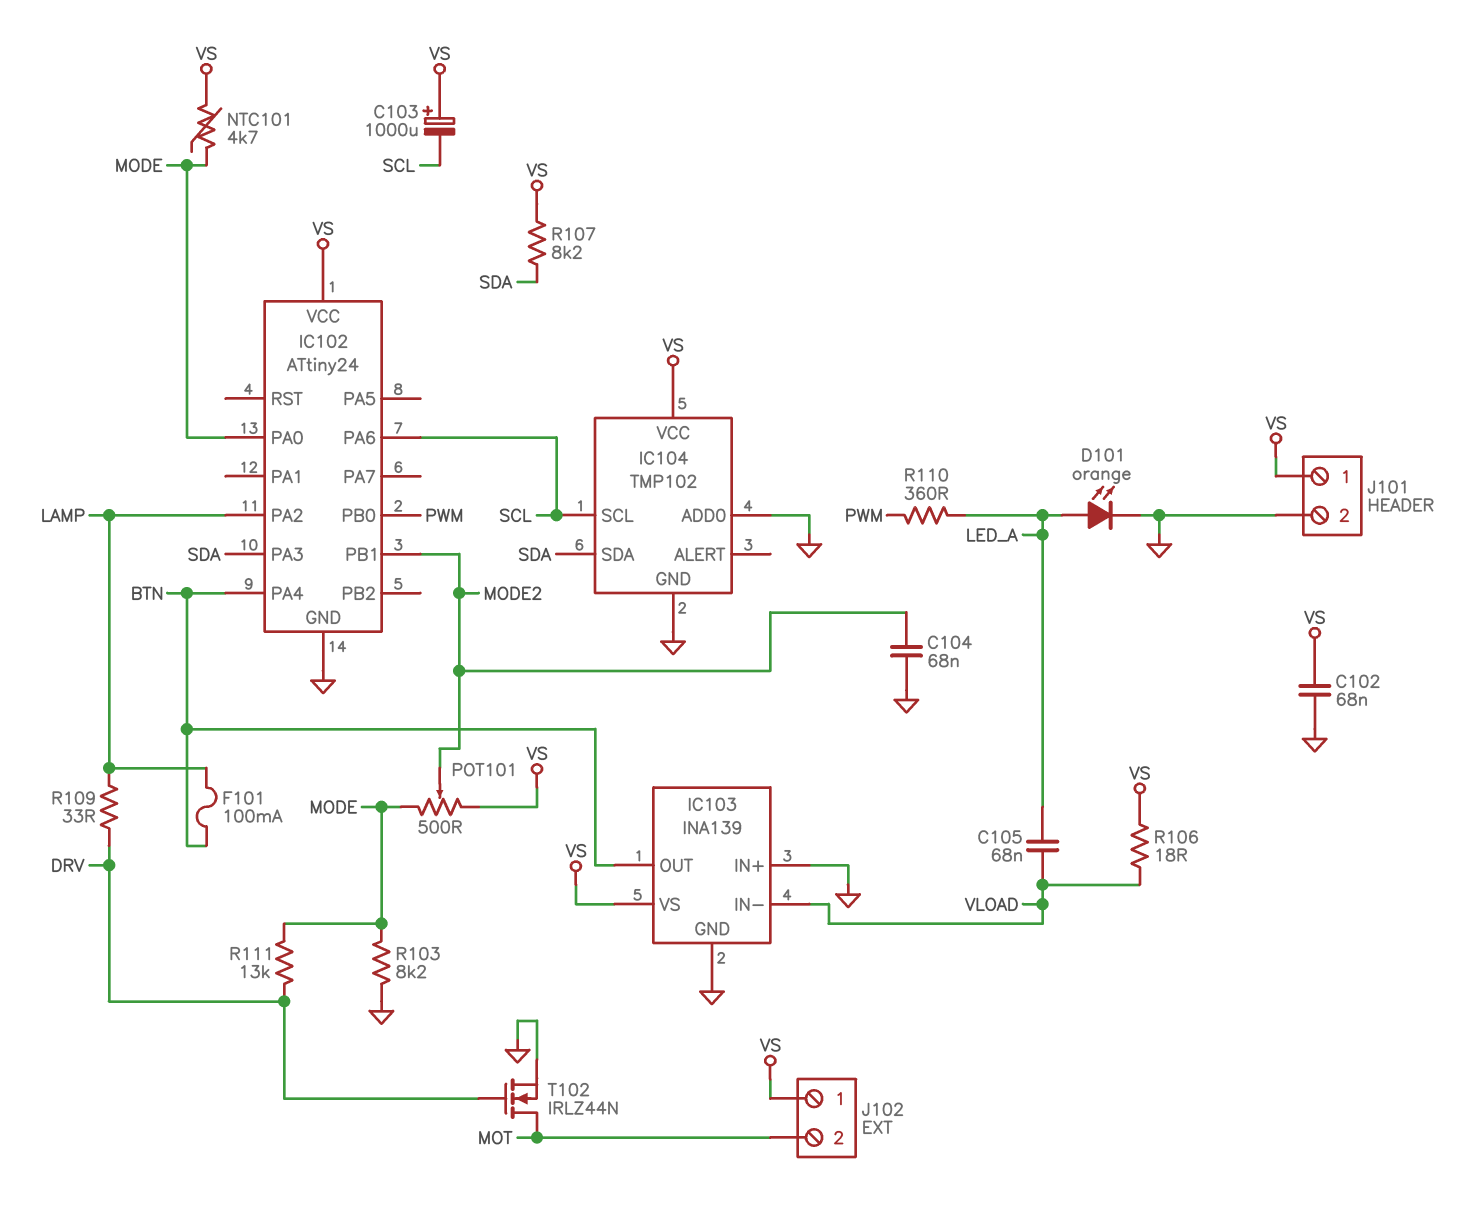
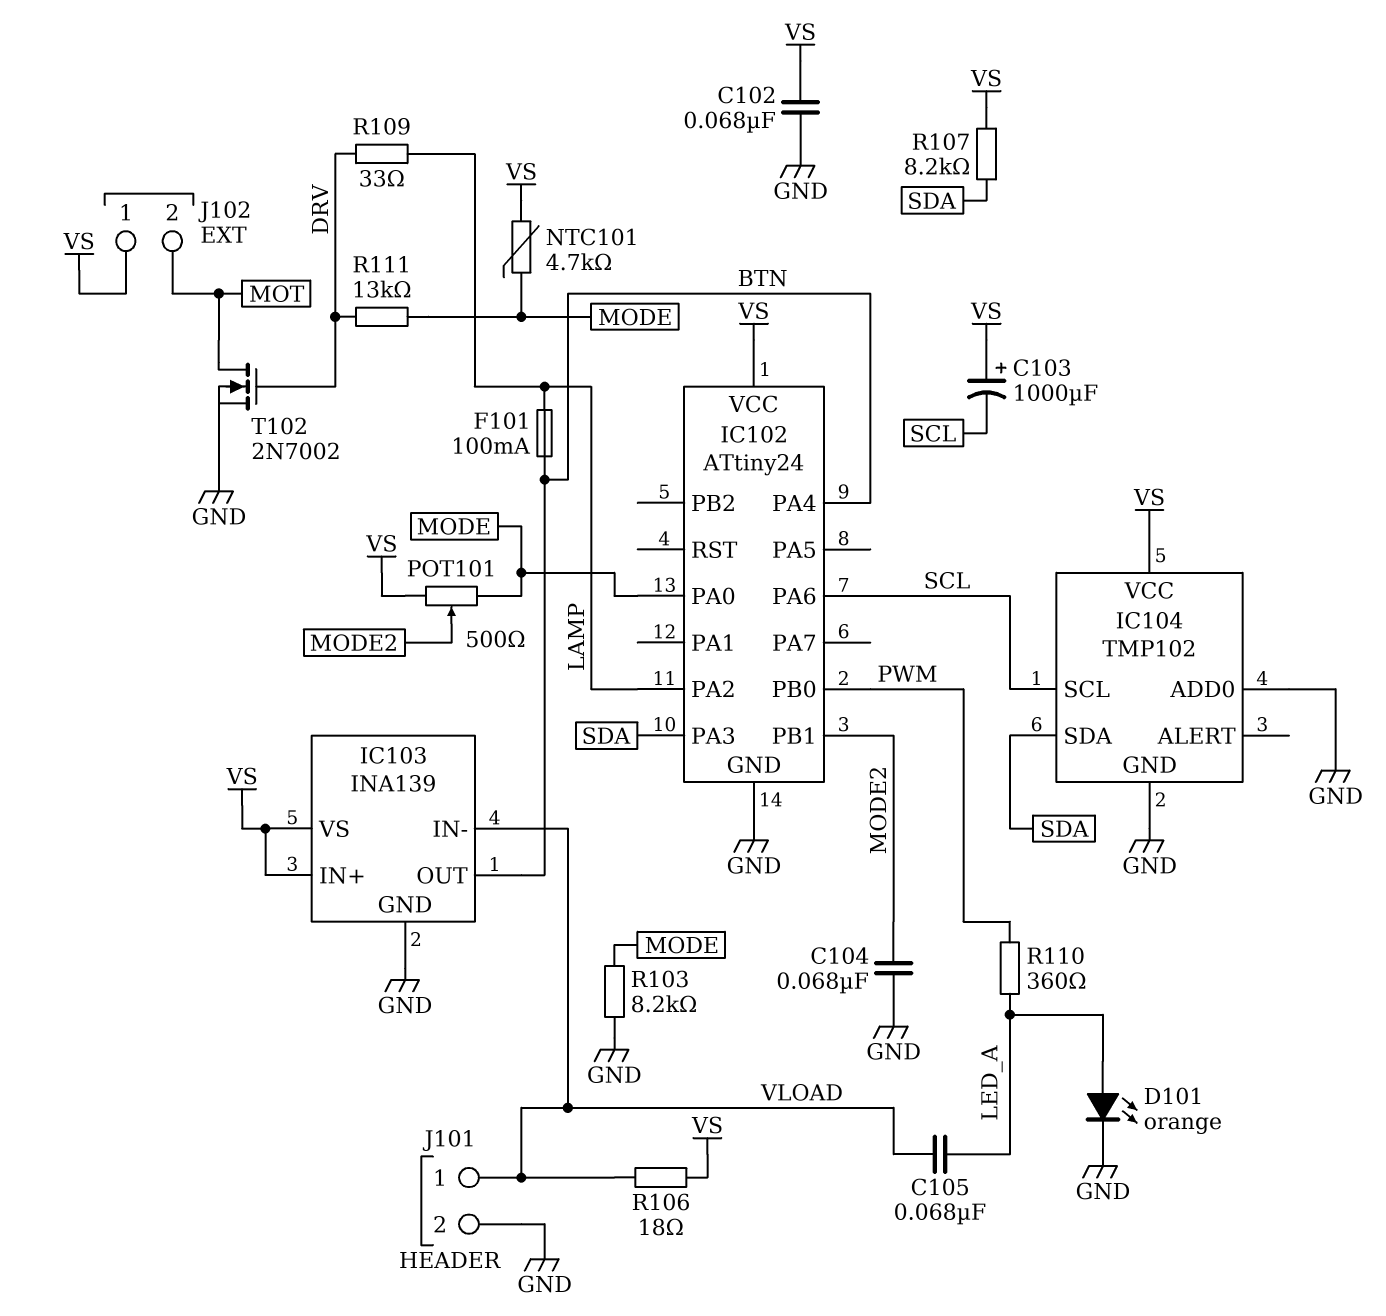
IC103 pin IN+: GND -> VS
J101 pin 1: VS -> VLOAD
T102: NMOS IRLZ44N (G DRV, D MOT, S GND) -> NMOS 2N7002 (G DRV, D MOT, S GND)

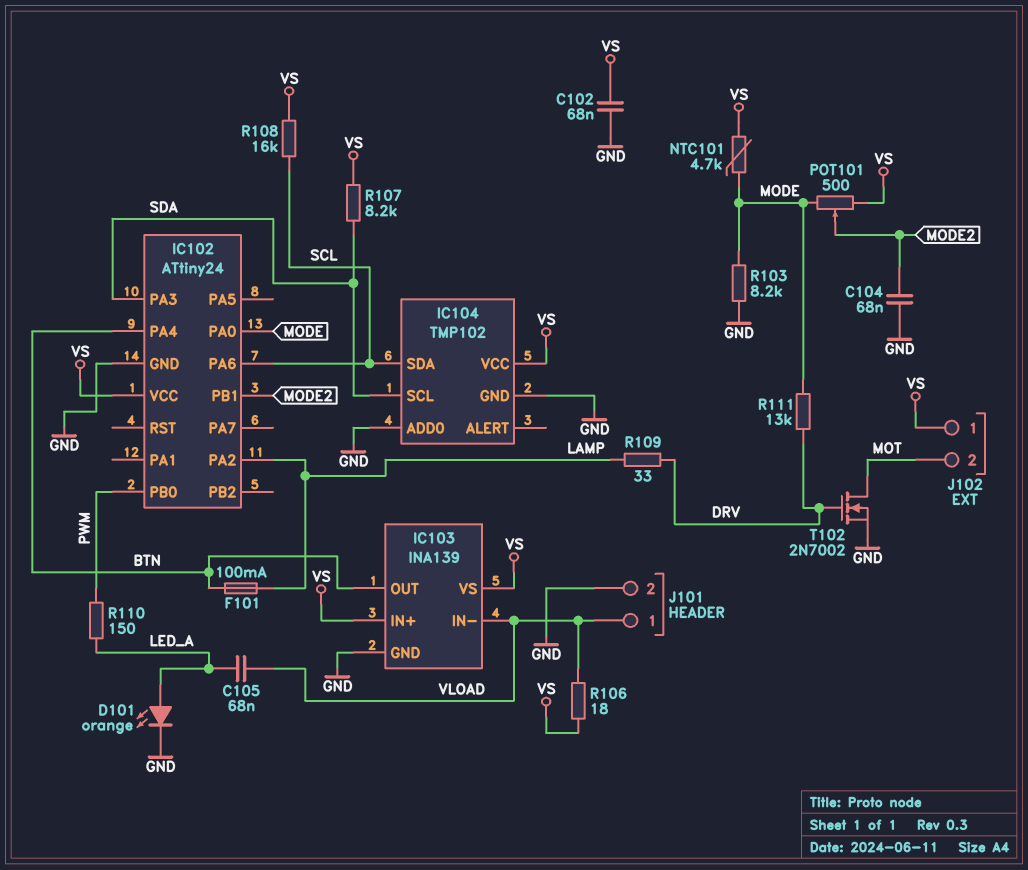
C103: 1000uF (plus VS, minus SCL) -> none
IC104 pin SCL: SCL -> SDA
IC104 pin SDA: SDA -> SCL
R108: none -> 16k (SCL, VS)
R110: 360 (LED_A, PWM) -> 150 (LED_A, PWM)

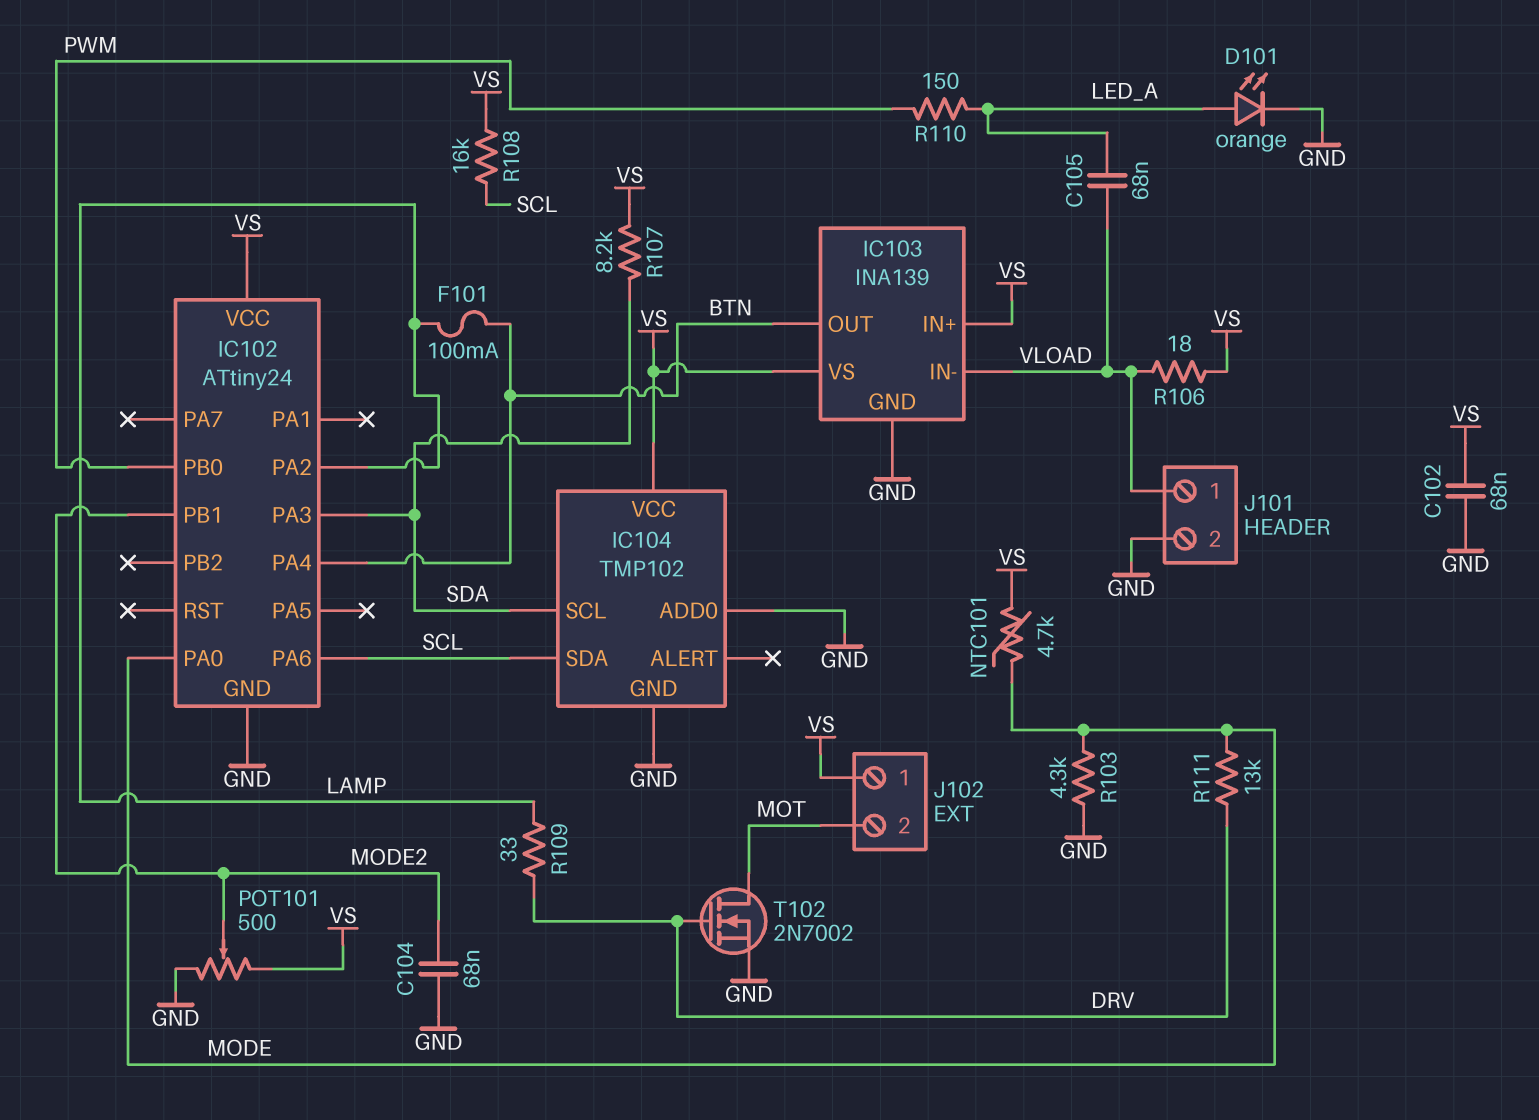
POT101: 500 (MODE, VS, wiper MODE2) -> 500 (GND, VS, wiper MODE2)
R103: 8.2k (GND, MODE) -> 4.3k (GND, MODE)

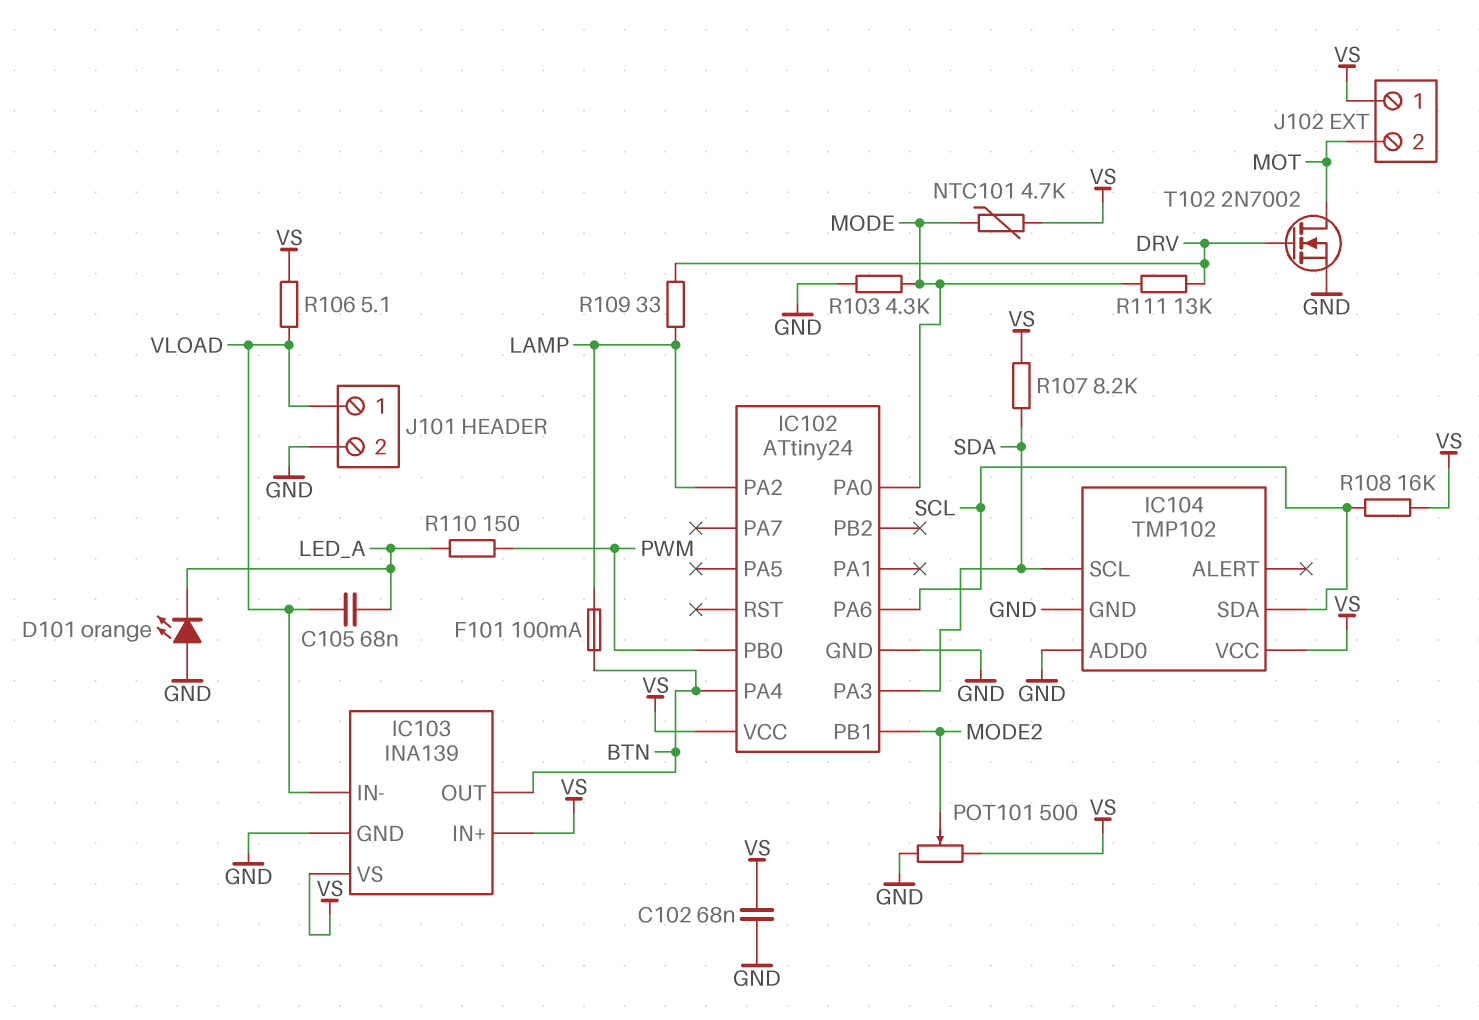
C104: 68nF (GND, MODE2) -> none
D101: LED orange (A LED_A, K GND) -> LED orange (A GND, K LED_A)
R106: 18 (VLOAD, VS) -> 5.1 (VLOAD, VS)

